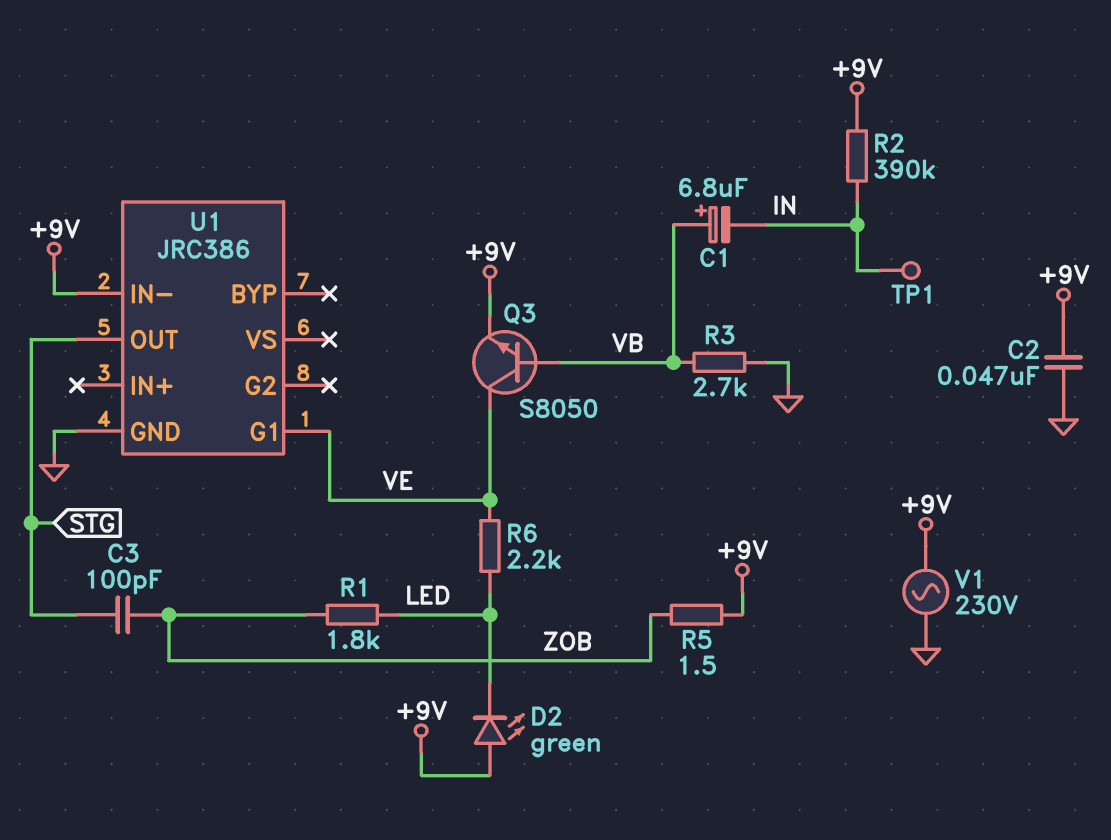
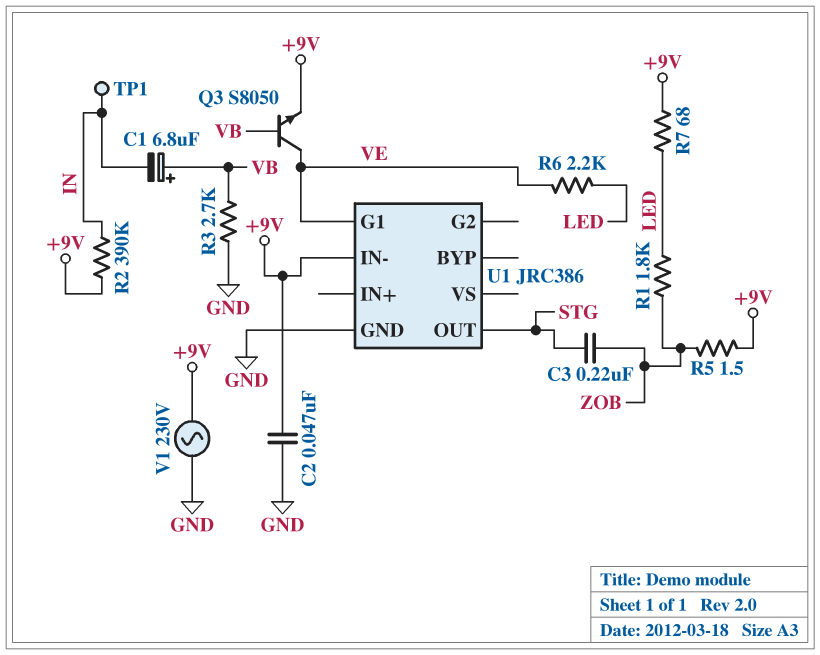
C3: 100pF (STG, ZOB) -> 220nF (STG, ZOB)
D2: LED green (A +9V, K LED) -> none
R7: none -> 68 (+9V, LED)

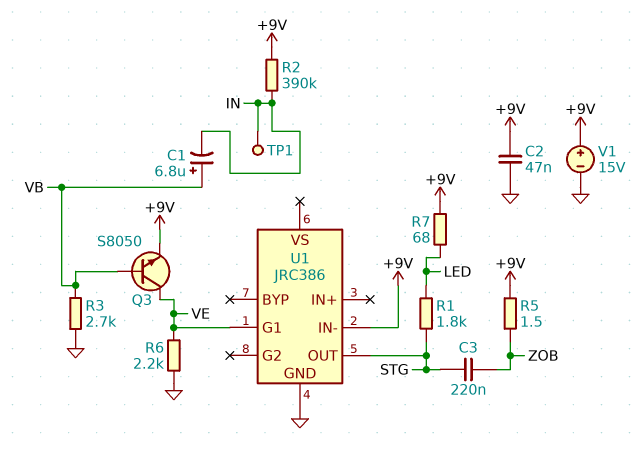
R1: 1.8k (LED, ZOB) -> 1.8k (LED, STG)
R6: 2.2k (LED, VE) -> 2.2k (GND, VE)
V1: AC 230V (+9V, GND) -> 15V (plus +9V, minus GND)

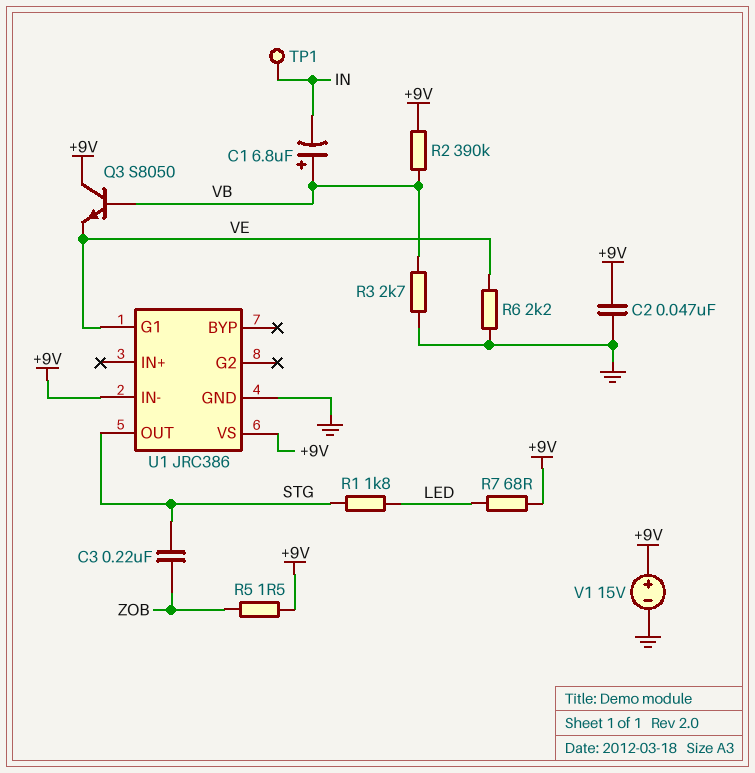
Q3: NPN S8050 (B VB, C VE, E +9V) -> NPN S8050 (B VB, C +9V, E VE)
R2: 390k (+9V, IN) -> 390k (+9V, VB)
U1 pin VS: none -> +9V

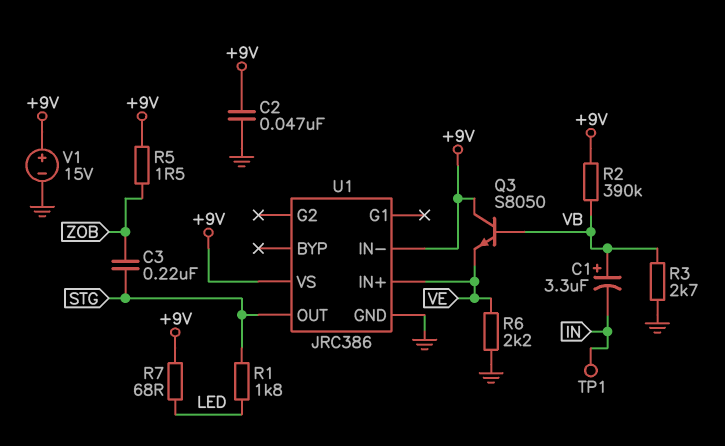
C1: 6.8uF (plus VB, minus IN) -> 3.3uF (plus VB, minus IN)
U1 pin G1: VE -> none
U1 pin IN+: none -> VE

